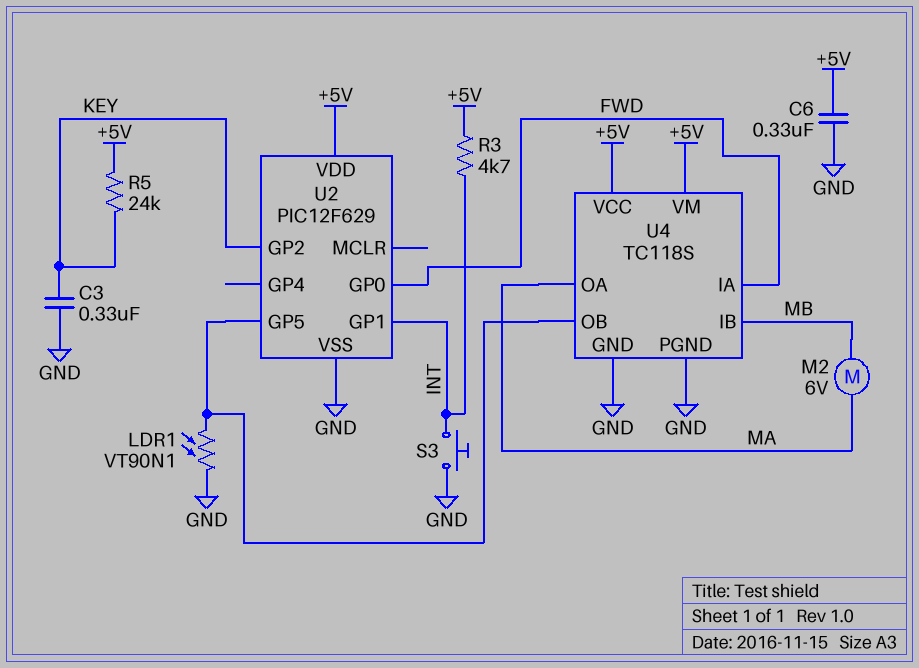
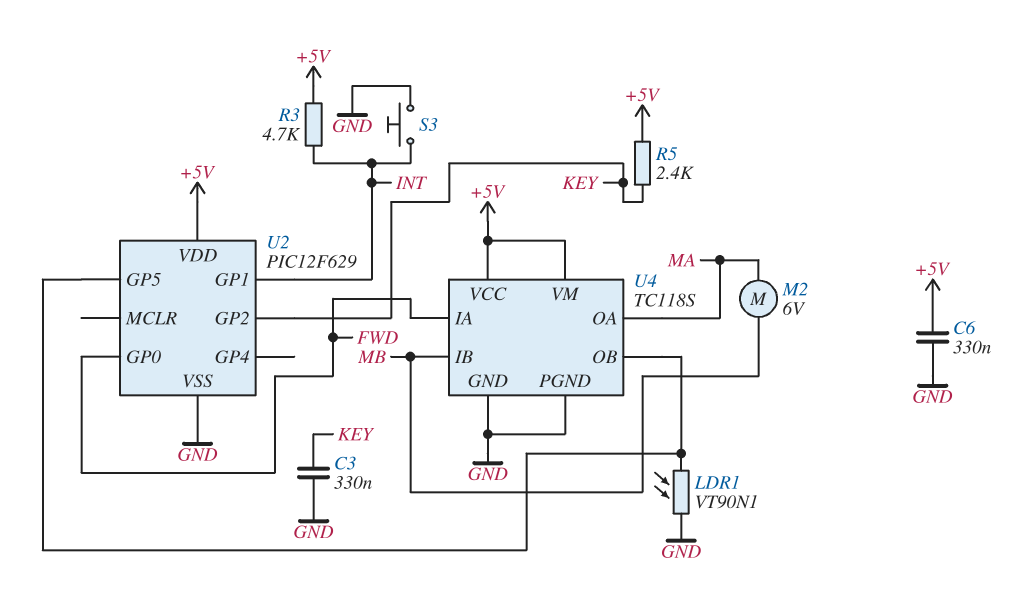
R5: 24k (+5V, KEY) -> 2.4k (+5V, KEY)

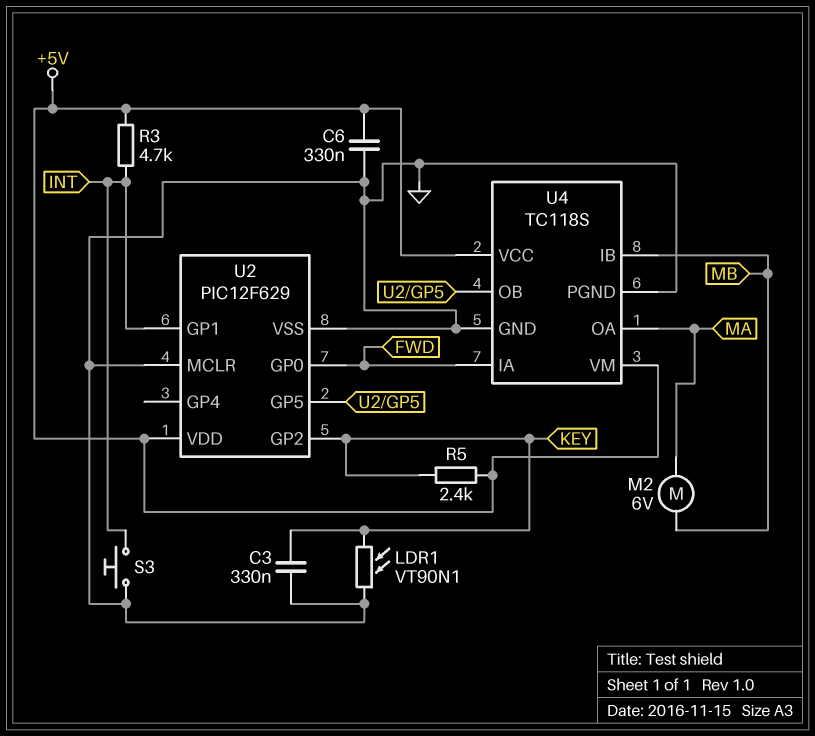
LDR1: VT90N1 (GND, U2/GP5) -> VT90N1 (GND, KEY)
U2 pin MCLR: none -> GND

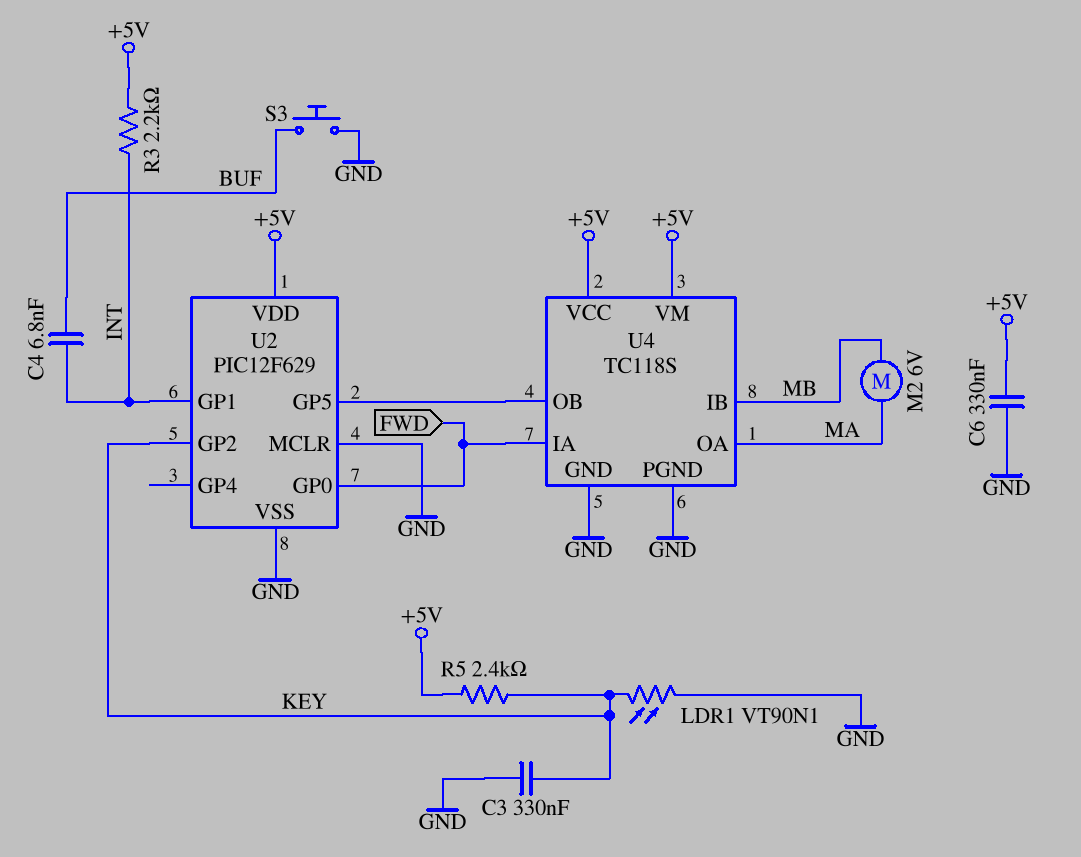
C4: none -> 6.8nF (BUF, INT)
R3: 4.7k (+5V, INT) -> 2.2k (+5V, INT)
S3: button (GND, INT) -> button (BUF, GND)

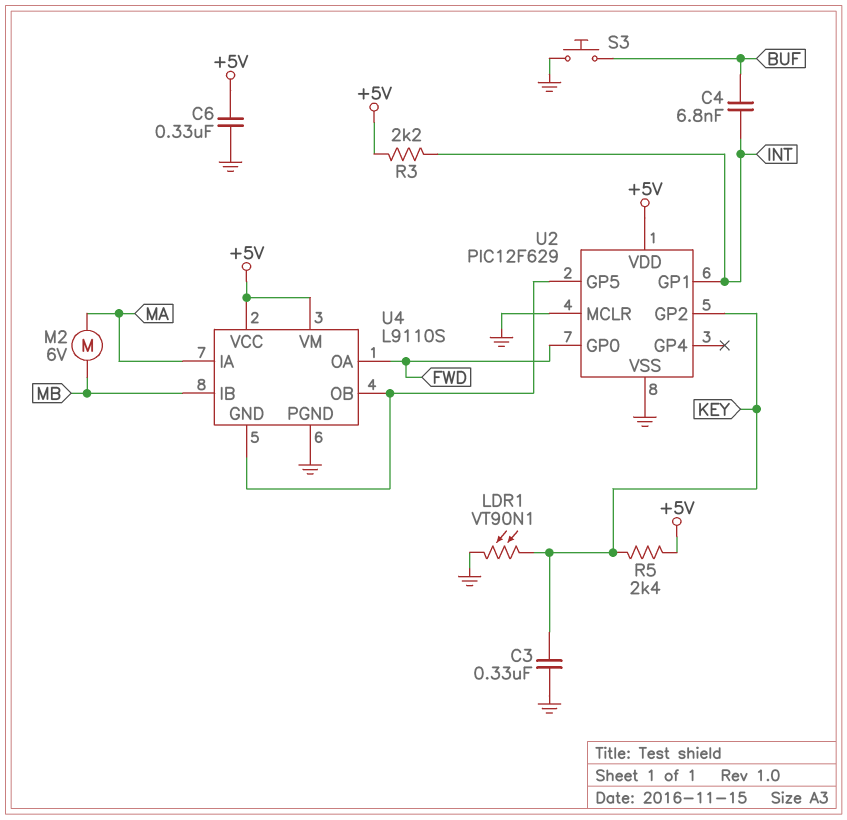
U4: TC118S -> L9110S
U4 pin GND: GND -> U2/GP5
U4 pin IA: FWD -> MA
U4 pin OA: MA -> FWD

